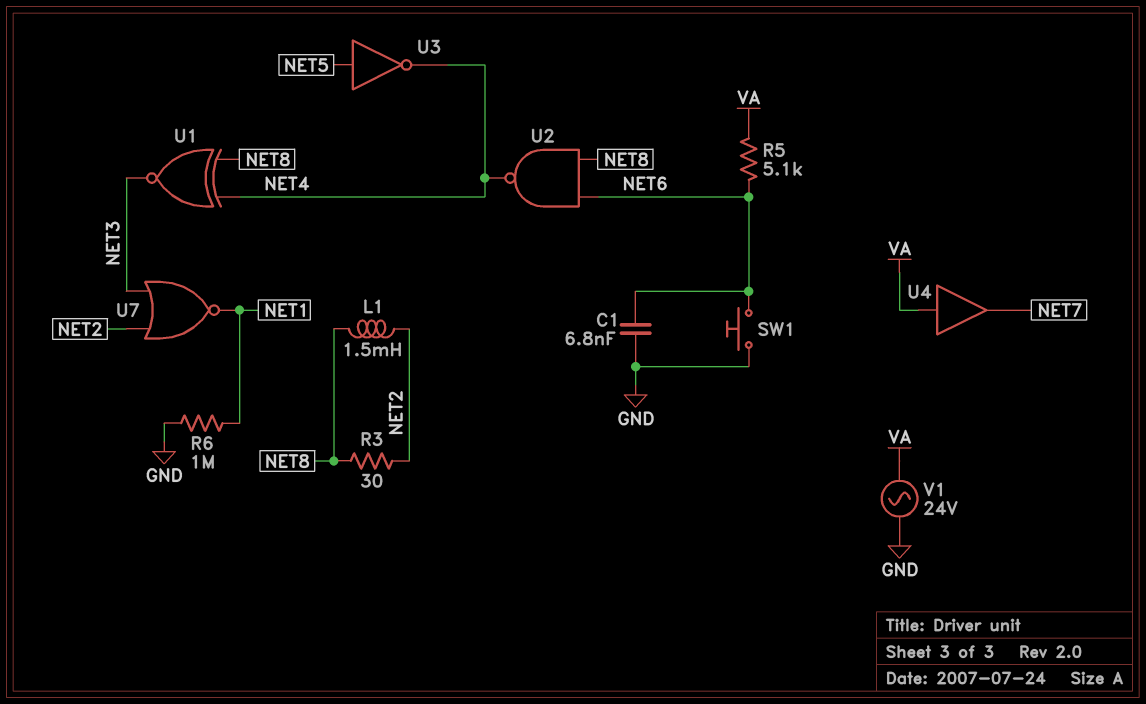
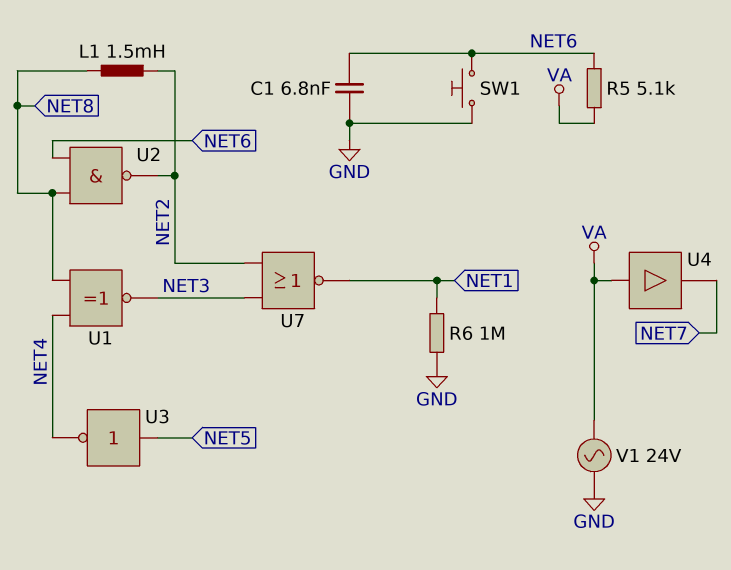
R3: 30 (NET2, NET8) -> none
U2: NAND (in NET6, in NET8, out NET4) -> NAND (in NET6, in NET8, out NET2)

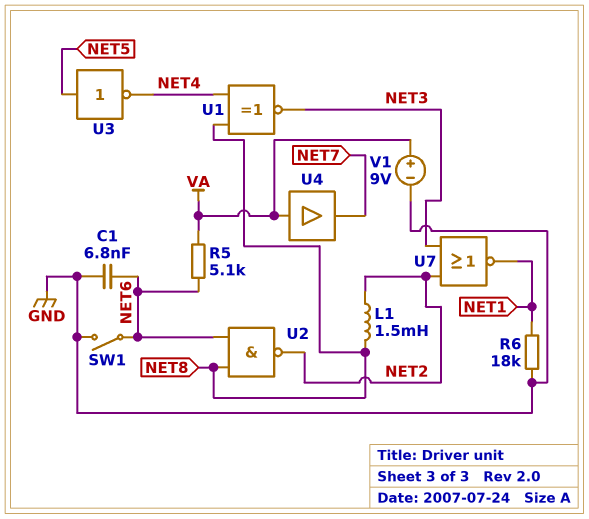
R6: 1M (GND, NET1) -> 18k (GND, NET1)
SW1: button (GND, NET6) -> switch (GND, NET6)
V1: AC 24V (GND, VA) -> 9V (plus VA, minus GND)

